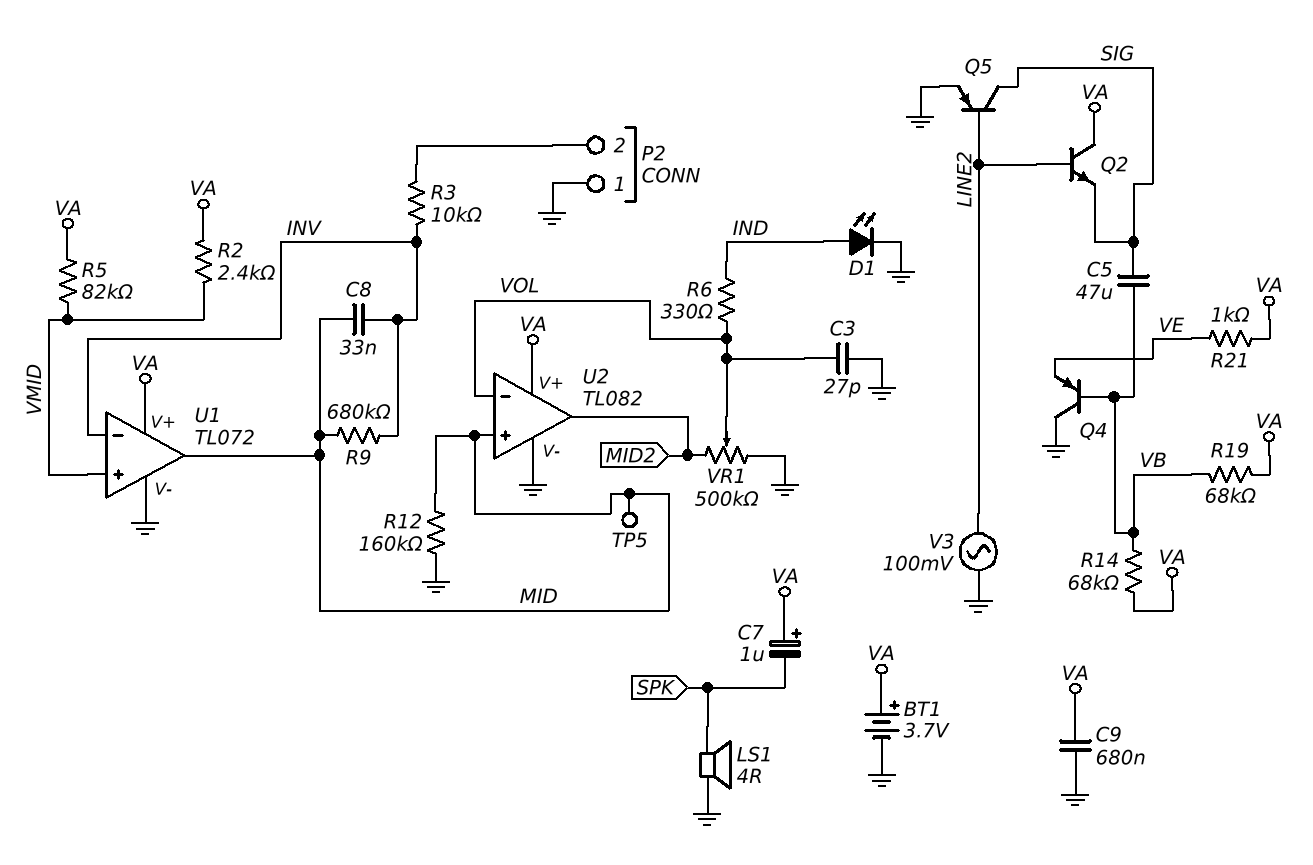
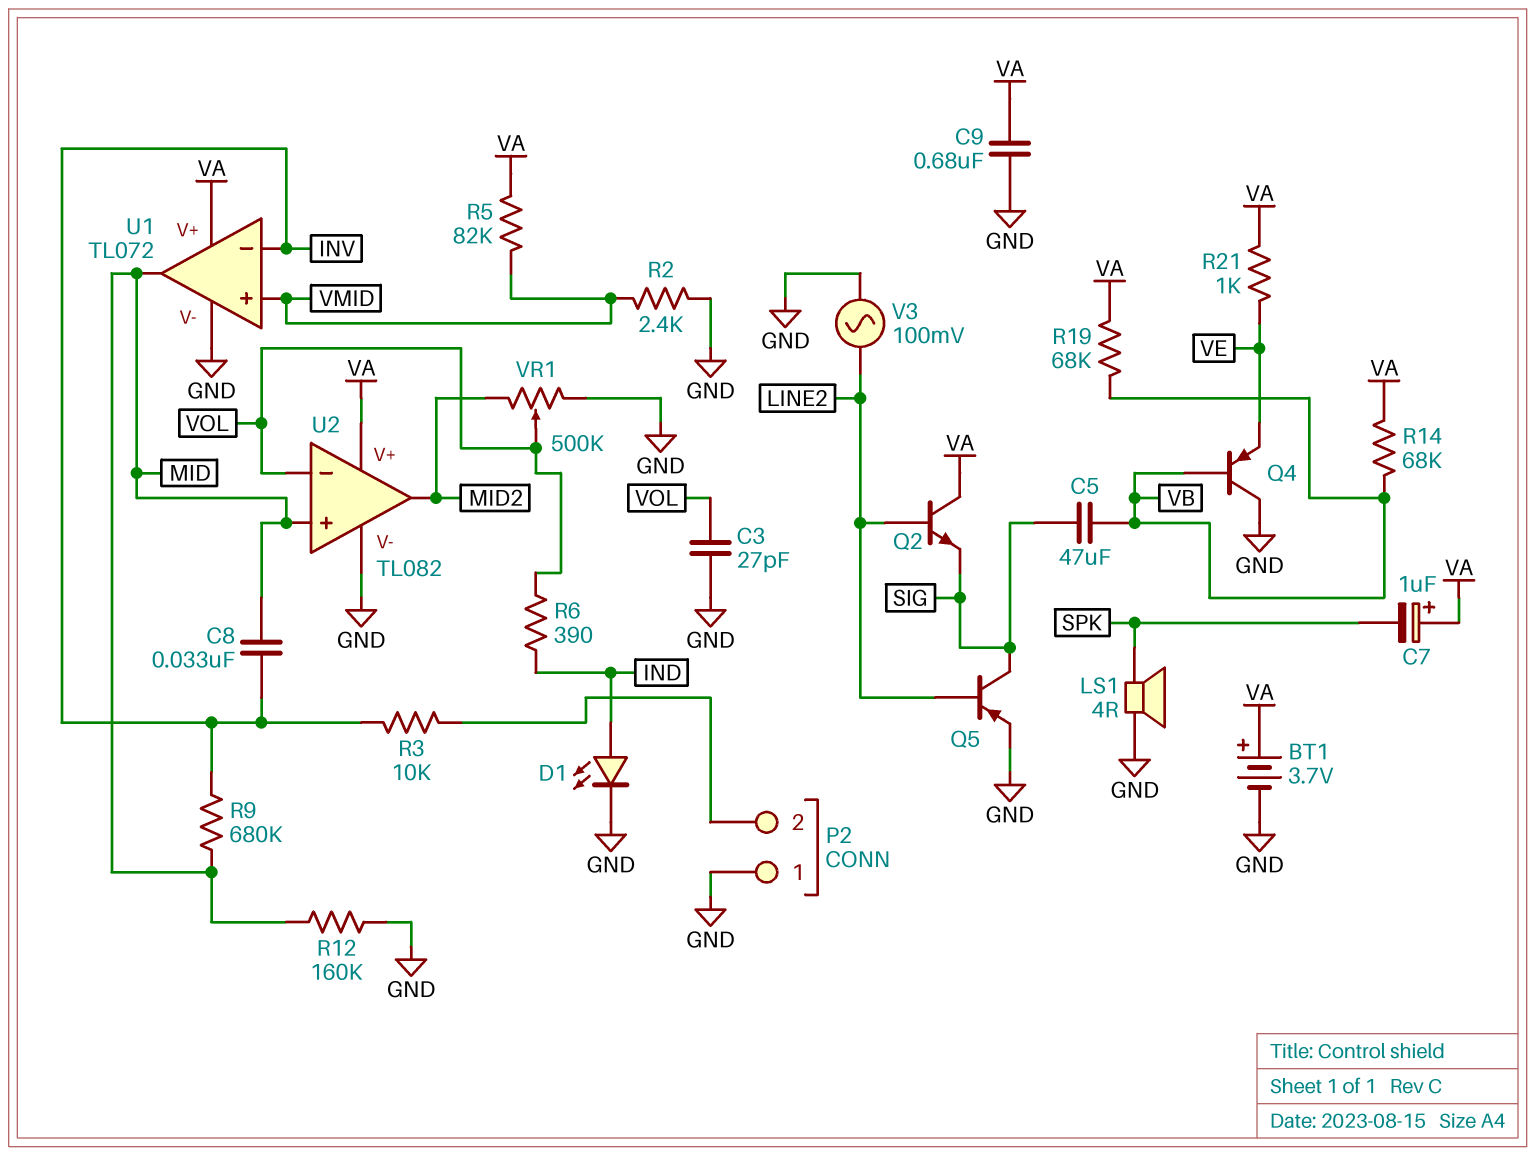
R2: 2.4k (VA, VMID) -> 2.4k (GND, VMID)
R6: 330 (IND, VOL) -> 390 (IND, VOL)
TP5: test point (MID) -> none

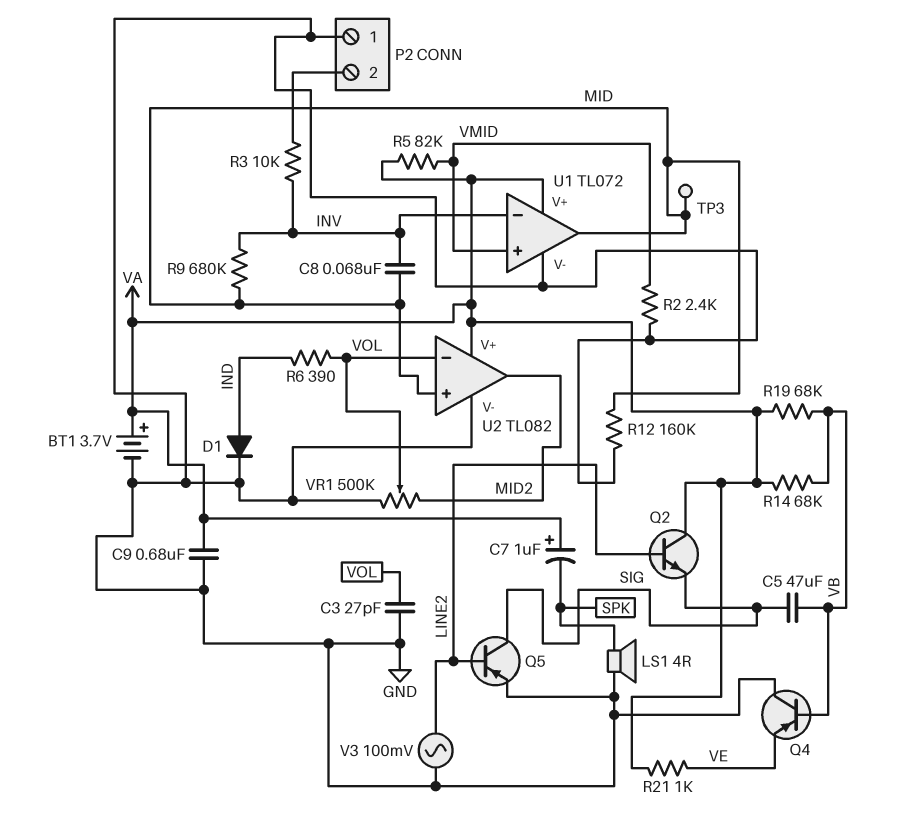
C8: 33nF (INV, MID) -> 68nF (INV, MID)
D1: LED (A IND, K GND) -> diode (A IND, K GND)
TP3: none -> test point (MID)

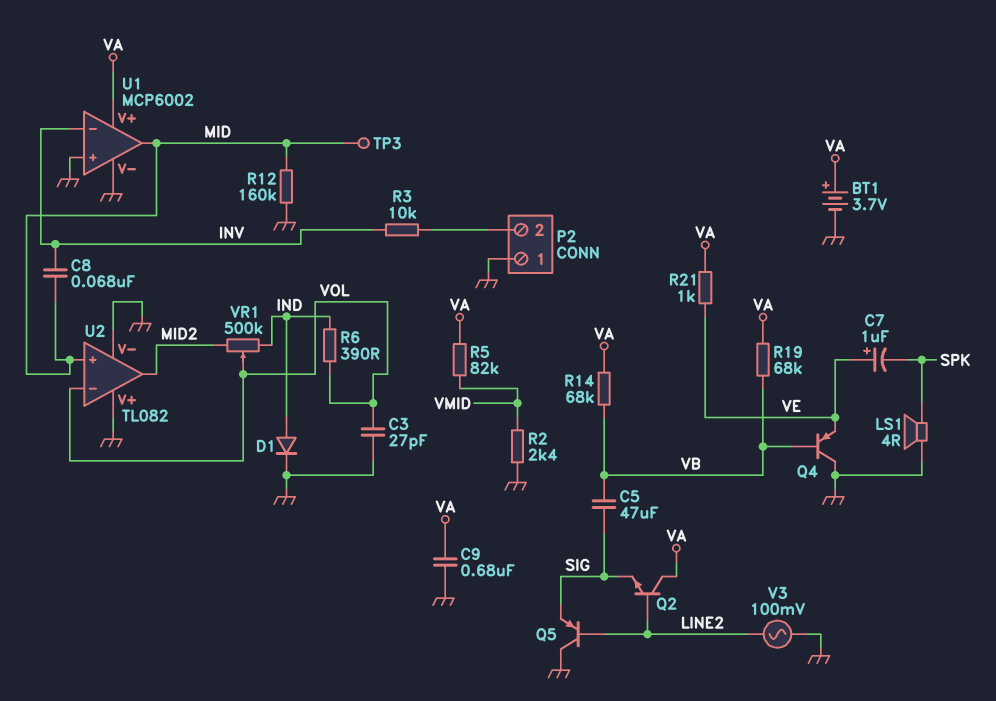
C7: 1uF (plus VA, minus SPK) -> 1uF (plus VE, minus SPK)
Q5: PNP (B LINE2, C SIG, E GND) -> PNP (B LINE2, C GND, E SIG)
R9: 680k (INV, MID) -> none
U1: TL072 -> MCP6002
U1 pin in+: VMID -> GND
U2 pin V+: VA -> GND
VR1: 500k (GND, MID2, wiper VOL) -> 500k (IND, MID2, wiper VOL)

